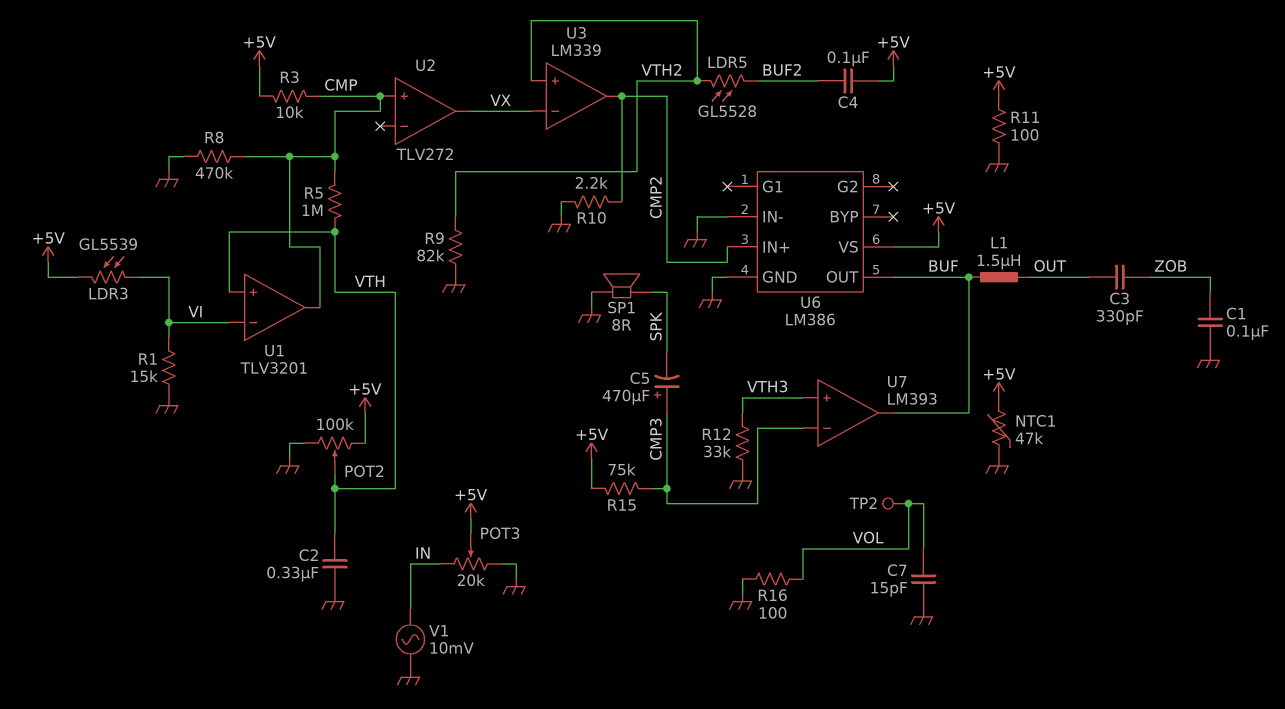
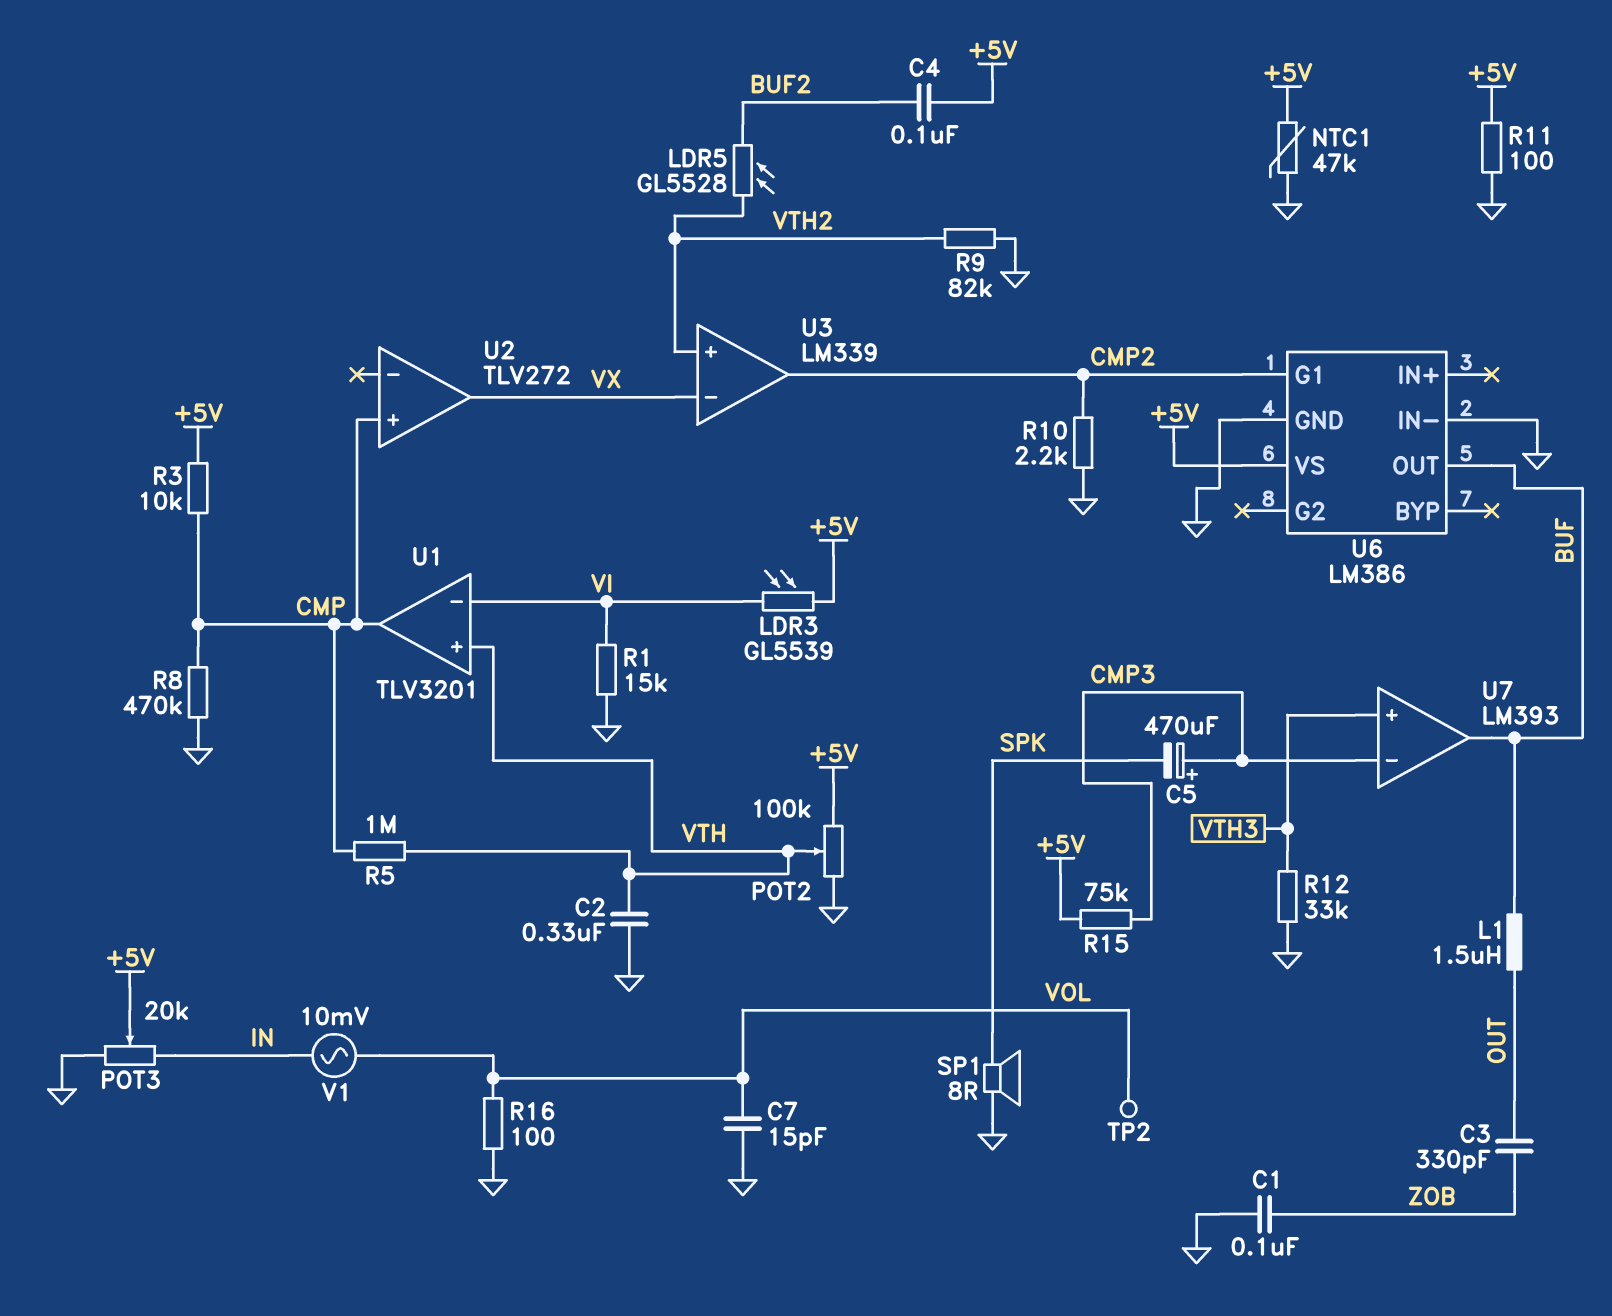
U6 pin G1: none -> CMP2
U6 pin IN+: CMP2 -> none
V1: AC 10mV (GND, IN) -> AC 10mV (IN, VOL)

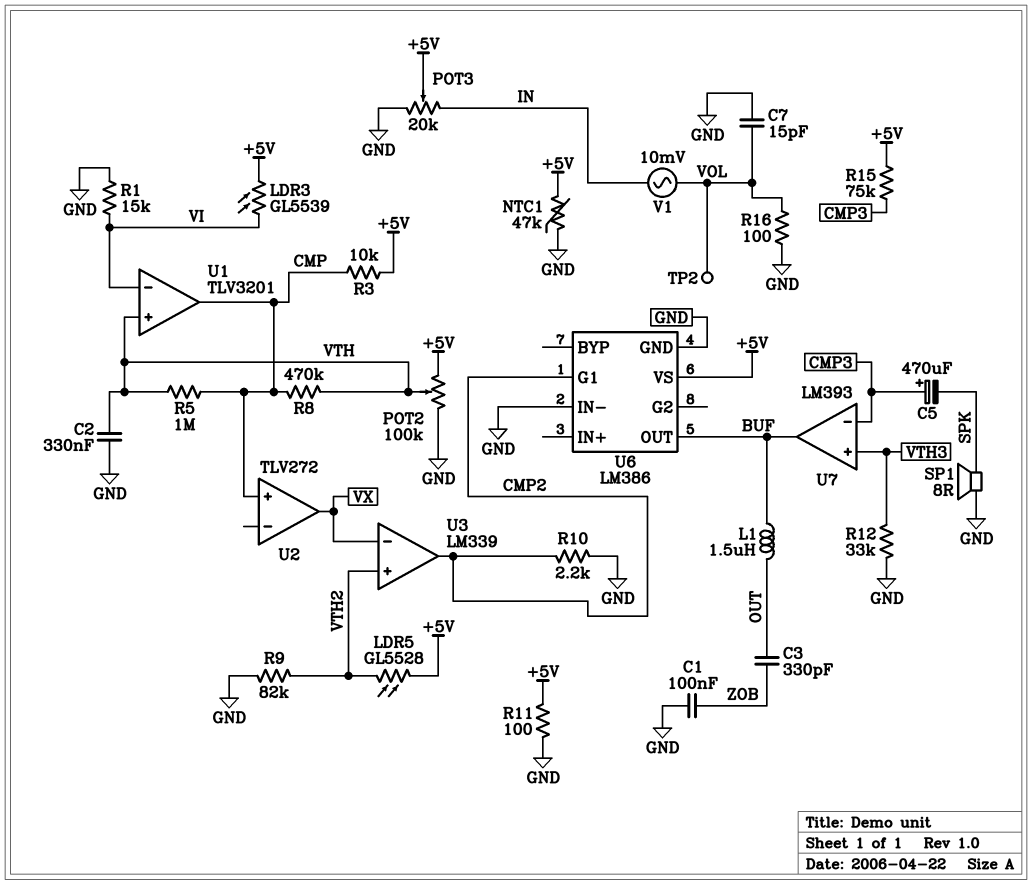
C4: 100nF (+5V, BUF2) -> none
LDR5: GL5528 (BUF2, VTH2) -> GL5528 (+5V, VTH2)
R8: 470k (CMP, GND) -> 470k (CMP, VTH)

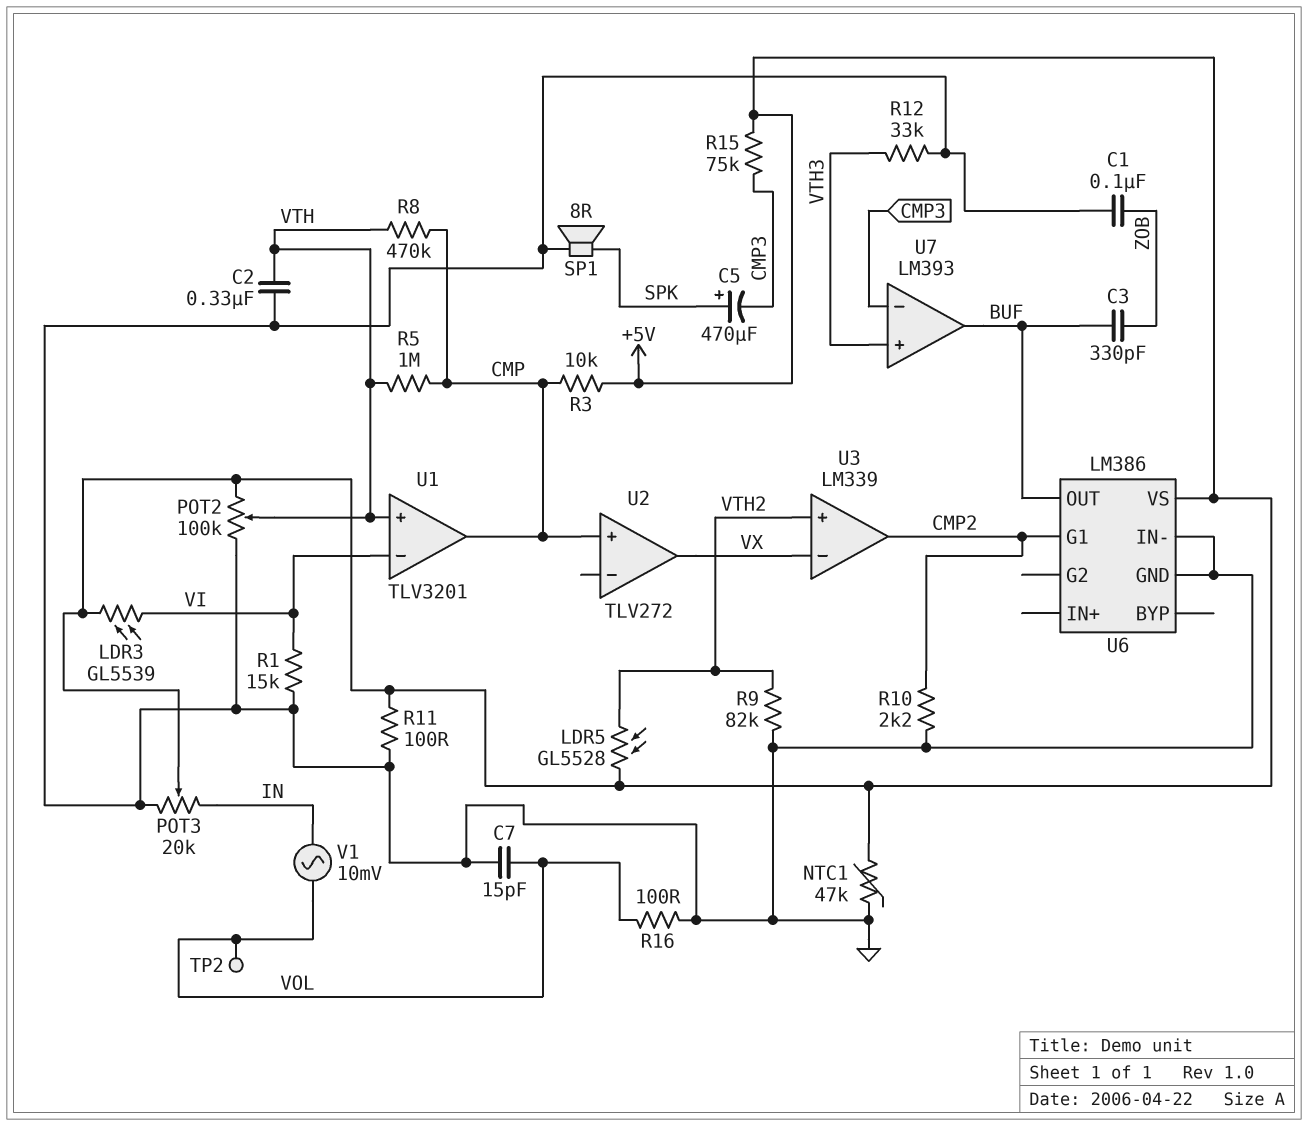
C3: 330pF (OUT, ZOB) -> 330pF (BUF, ZOB)
C5: 470uF (plus CMP3, minus SPK) -> 470uF (plus SPK, minus CMP3)
L1: 1.5uH (BUF, OUT) -> none

